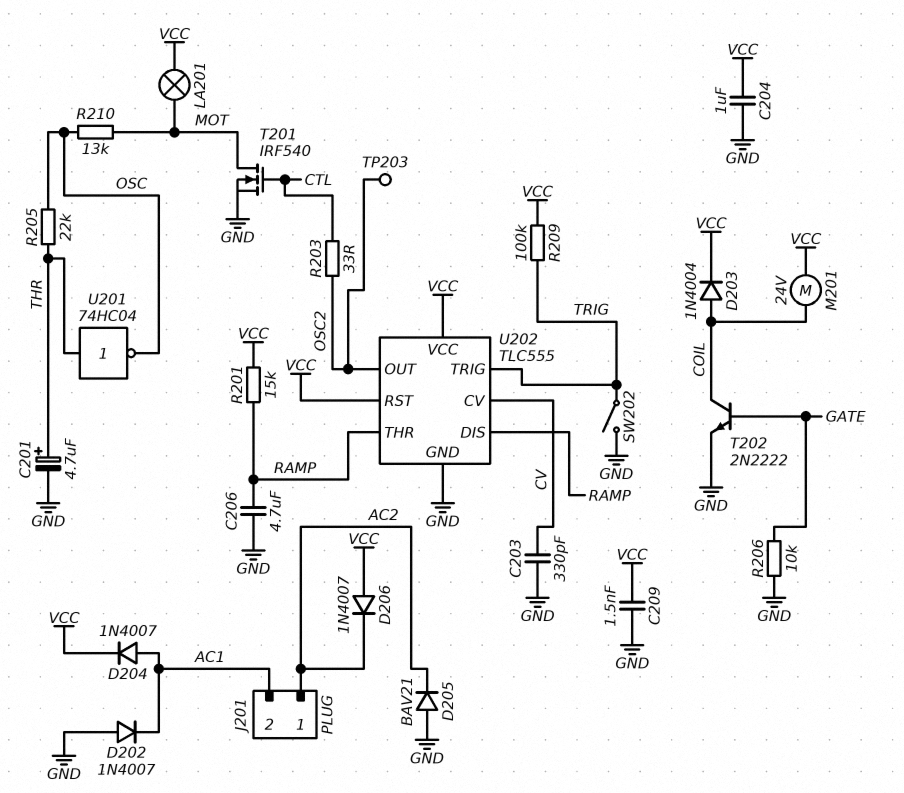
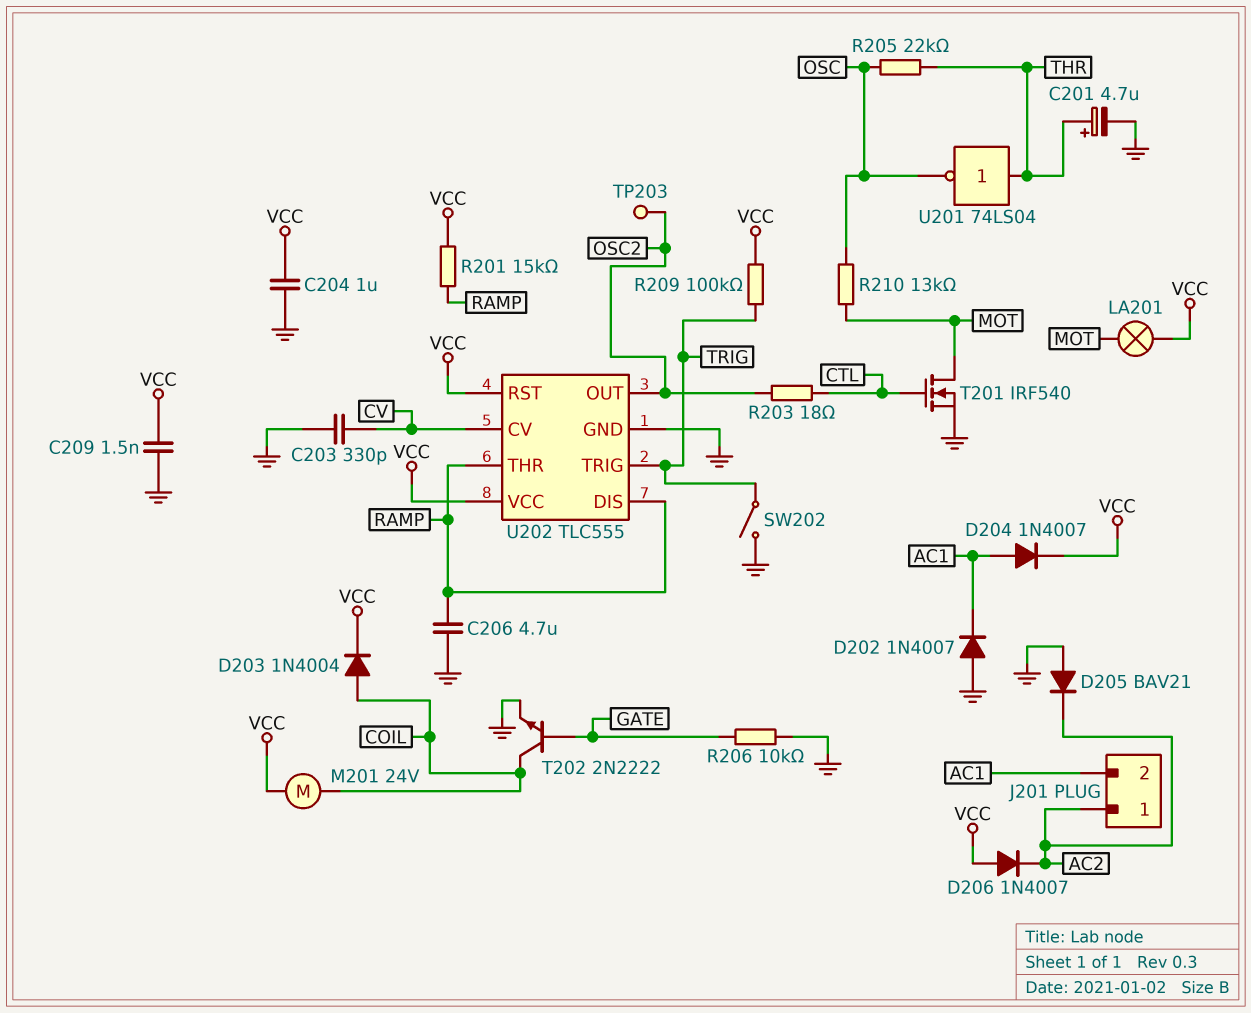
R203: 33 (CTL, OSC2) -> 18 (CTL, OSC2)
U201: NOT 74HC04 (in THR, out OSC) -> NOT 74LS04 (in THR, out OSC)

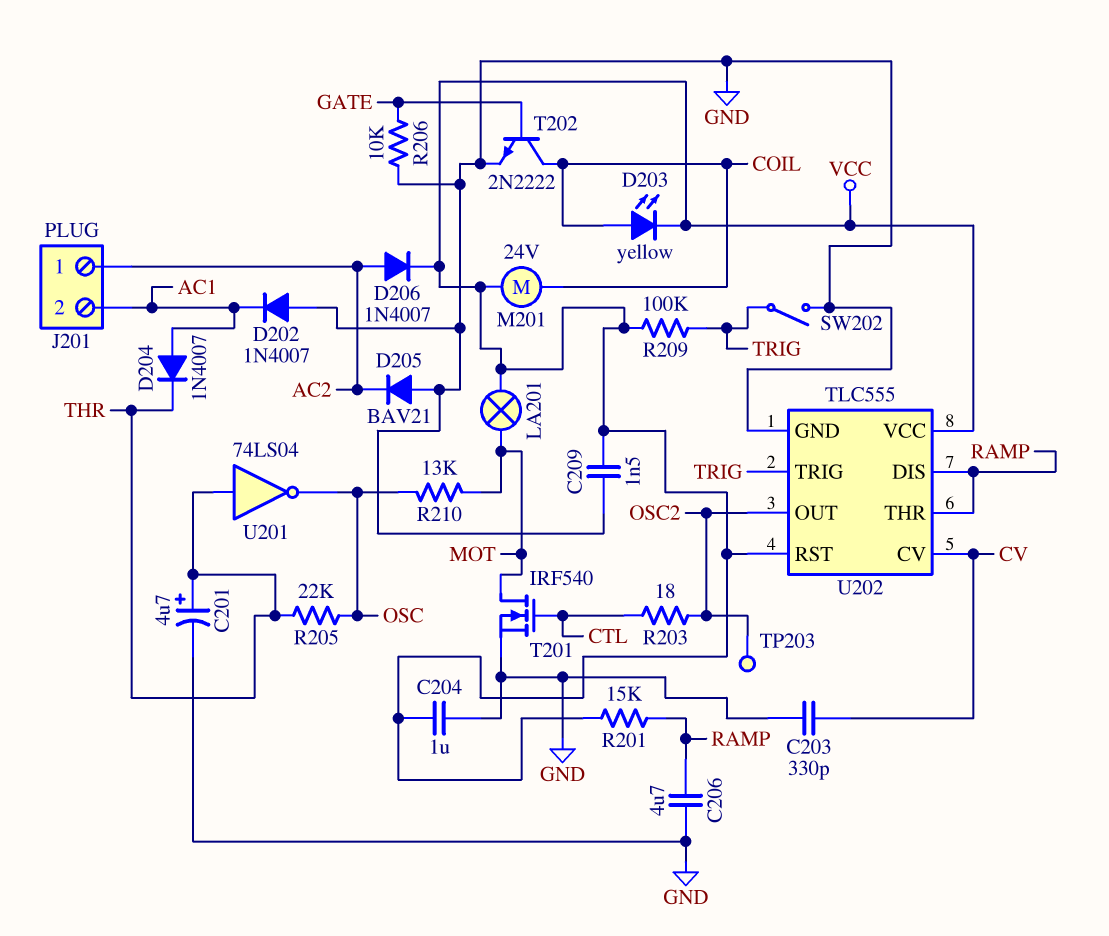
D203: diode 1N4004 (A COIL, K VCC) -> LED yellow (A COIL, K VCC)
D204: diode 1N4007 (A AC1, K VCC) -> diode 1N4007 (A AC1, K THR)
D206: diode 1N4007 (A VCC, K AC2) -> diode 1N4007 (A AC2, K VCC)

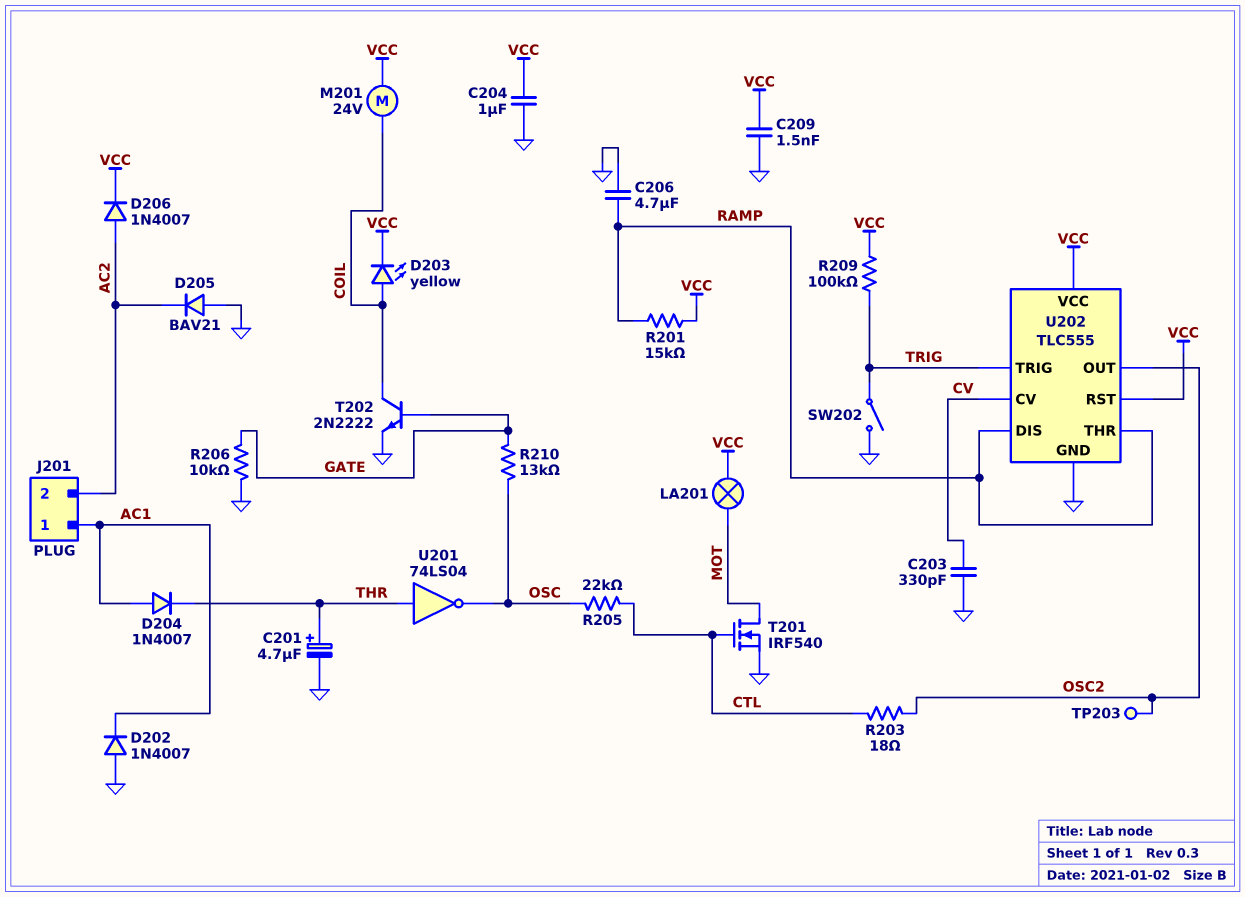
J201 pin 1: AC2 -> AC1
J201 pin 2: AC1 -> AC2
R205: 22k (OSC, THR) -> 22k (CTL, OSC)
R210: 13k (MOT, OSC) -> 13k (GATE, OSC)

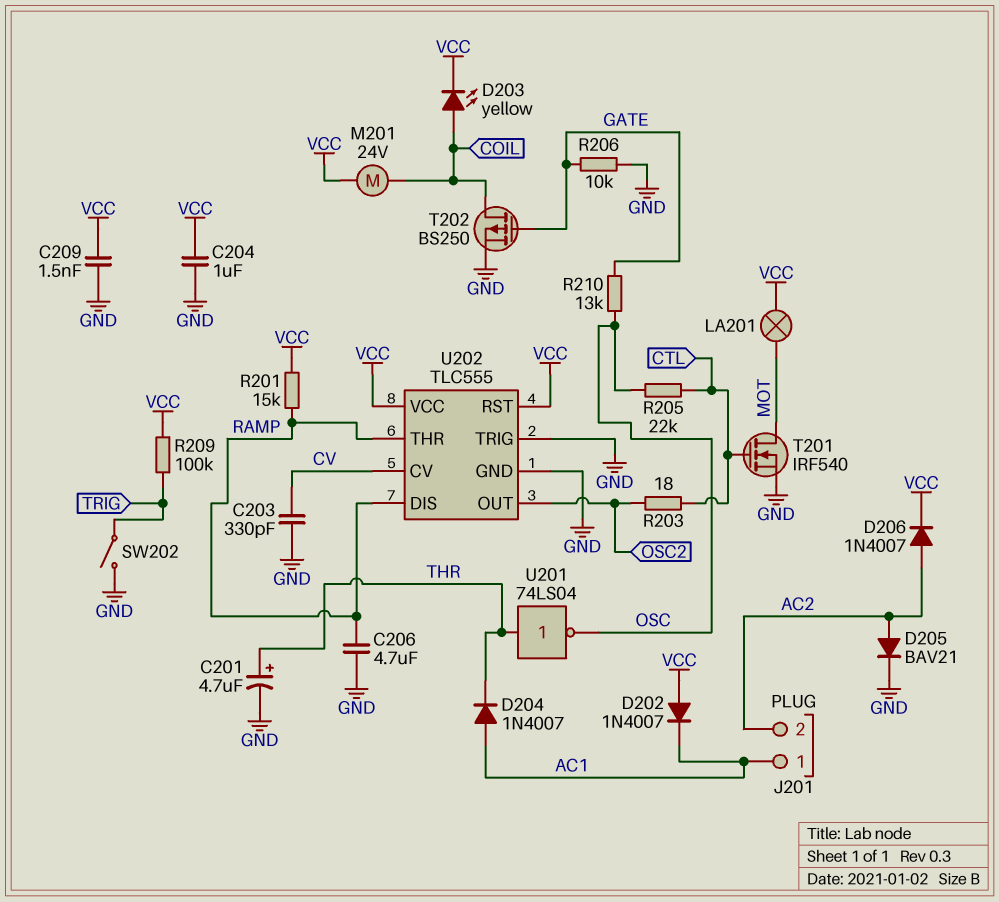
D202: diode 1N4007 (A GND, K AC1) -> diode 1N4007 (A VCC, K AC1)
D205: diode BAV21 (A GND, K AC2) -> diode BAV21 (A AC2, K GND)
T202: NPN 2N2222 (B GATE, C COIL, E GND) -> PMOS BS250 (G GATE, D COIL, S GND)
TP203: test point (OSC2) -> none
U202 pin TRIG: TRIG -> GND

